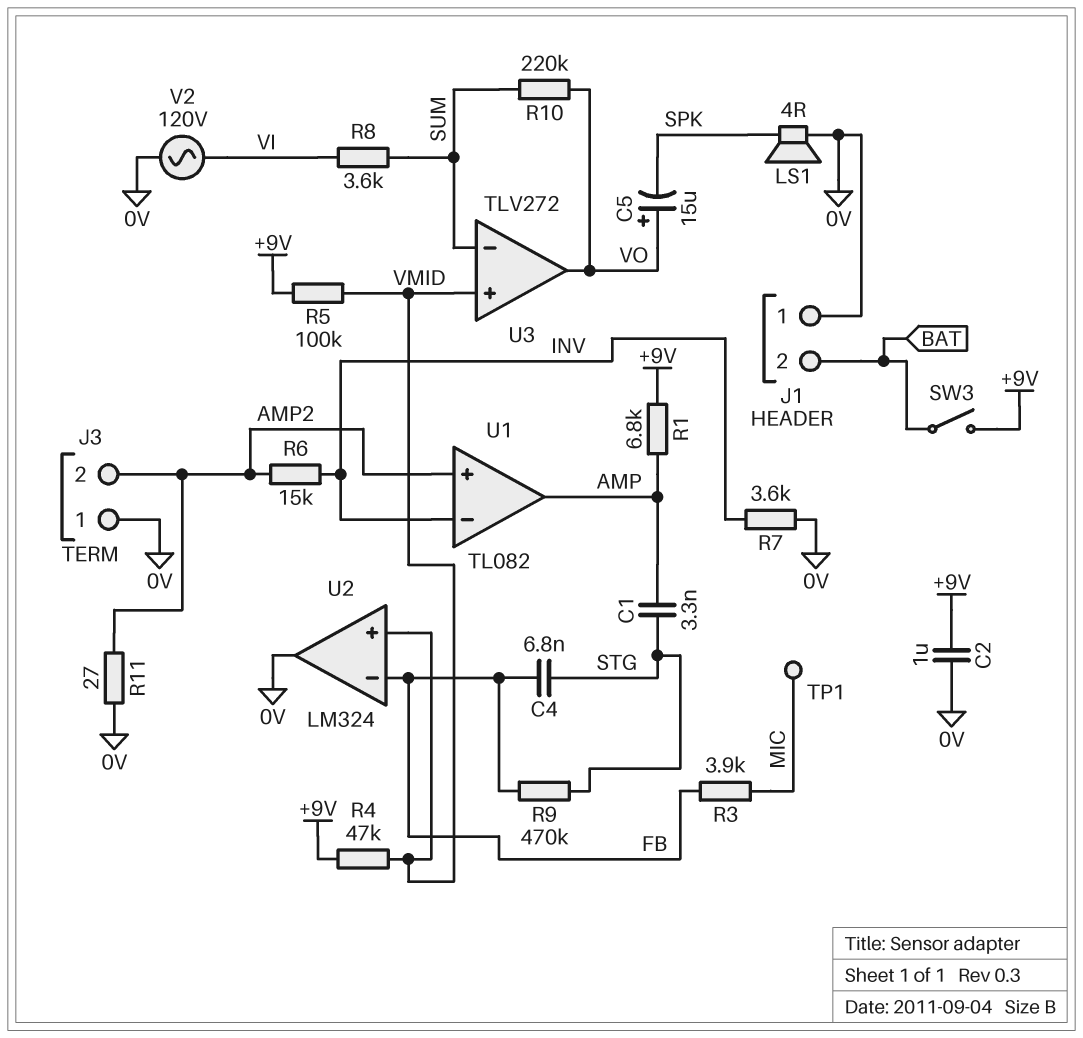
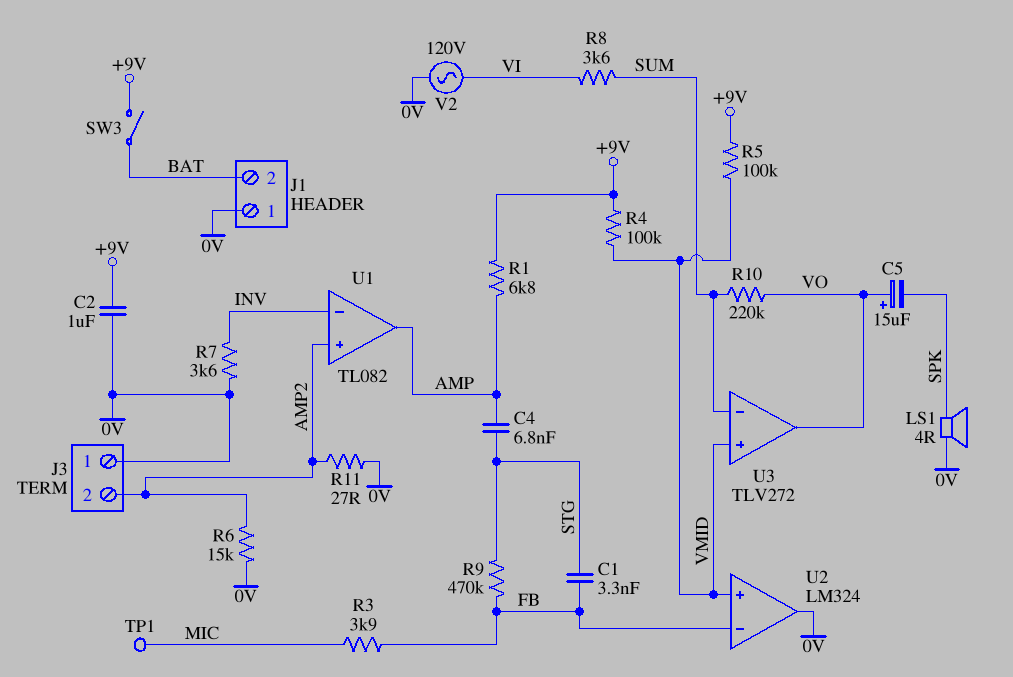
C1: 3.3nF (AMP, STG) -> 3.3nF (FB, STG)
C4: 6.8nF (FB, STG) -> 6.8nF (AMP, STG)
R4: 47k (+9V, VMID) -> 100k (+9V, VMID)
R6: 15k (AMP2, INV) -> 15k (0V, AMP2)

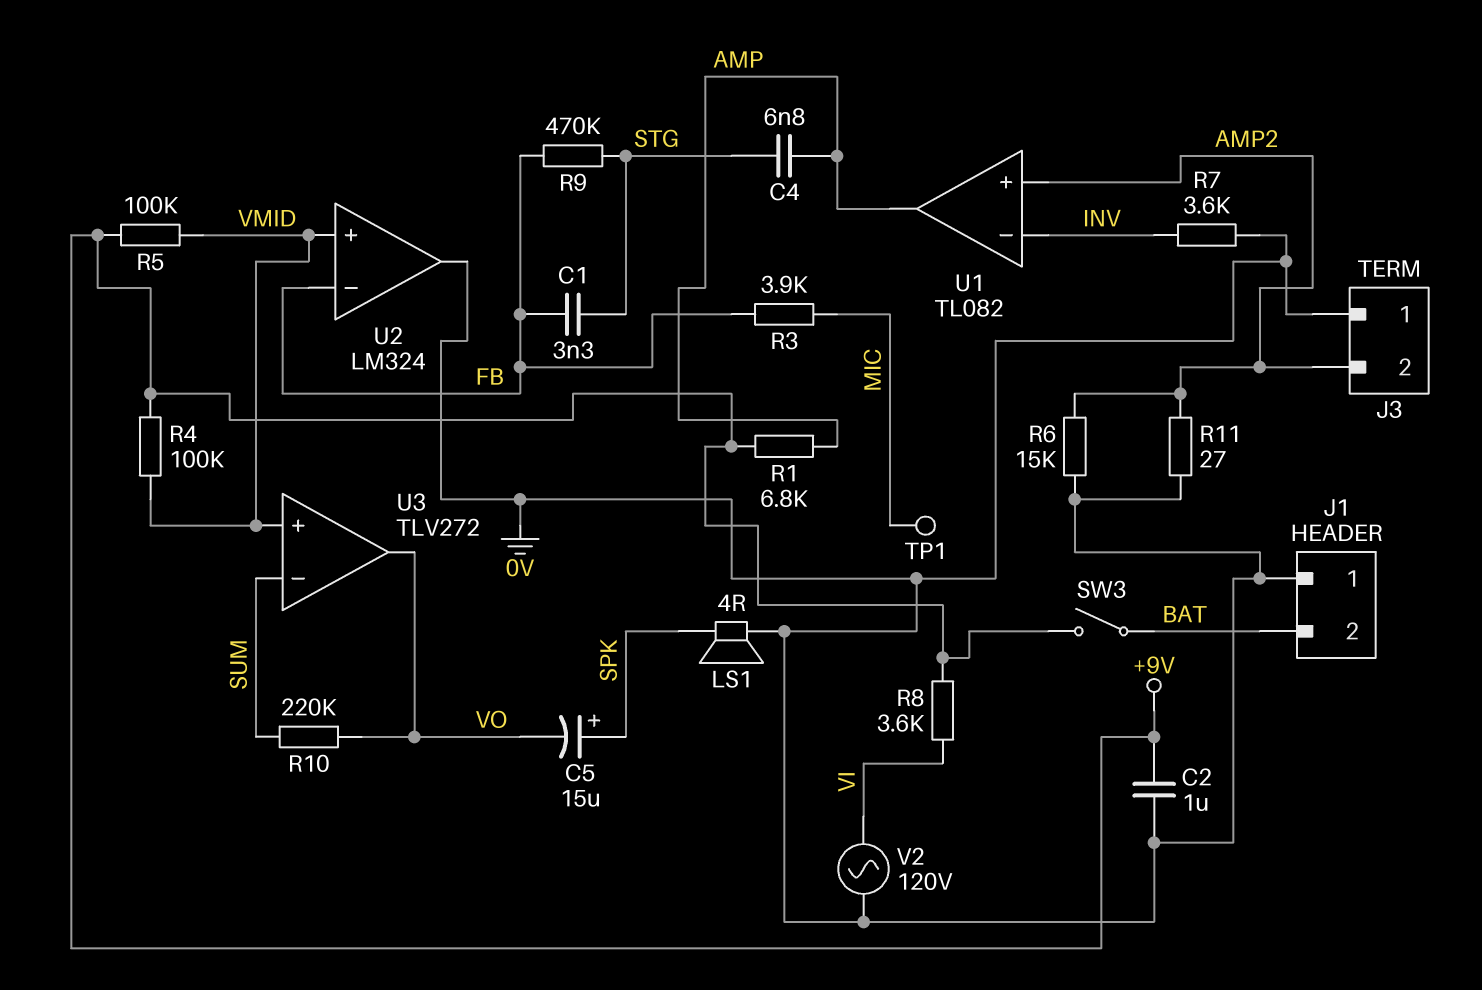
C5: 15uF (plus VO, minus SPK) -> 15uF (plus SPK, minus VO)
R8: 3.6k (SUM, VI) -> 3.6k (+9V, VI)

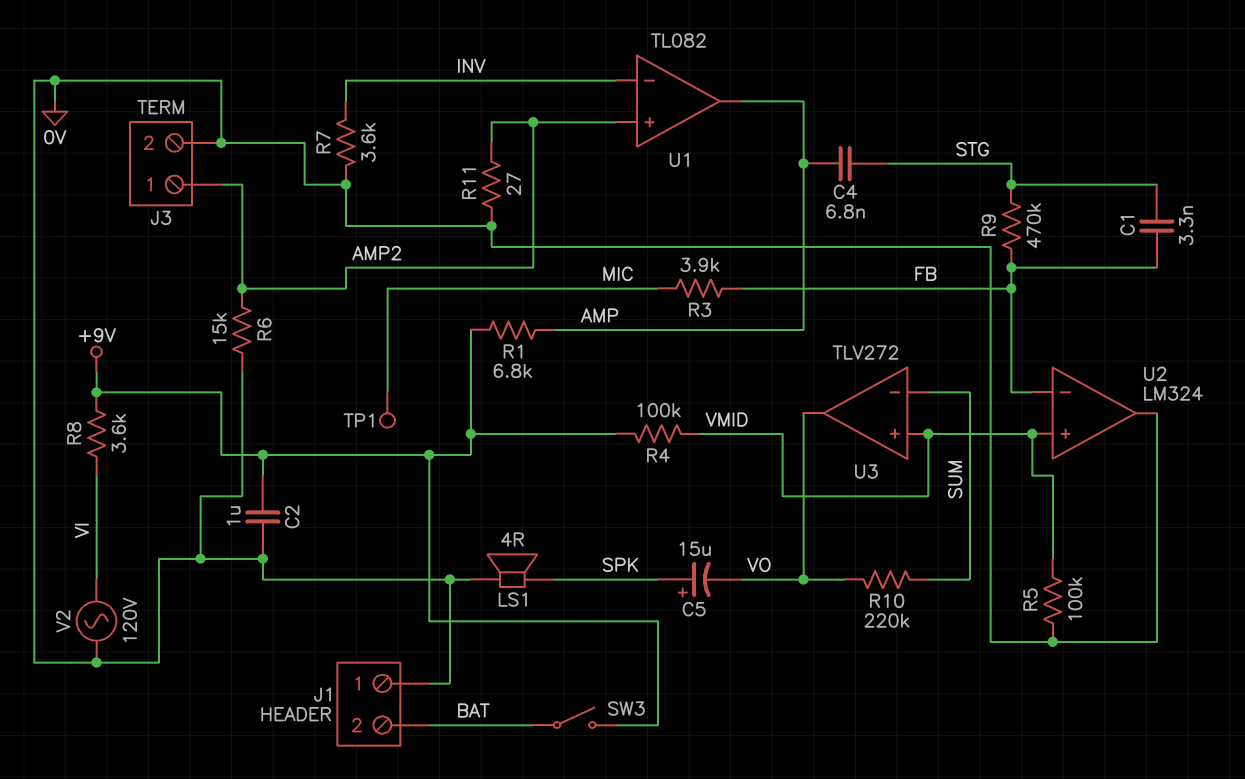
J3 pin 1: 0V -> AMP2
J3 pin 2: AMP2 -> 0V
R5: 100k (+9V, VMID) -> 100k (0V, VMID)

